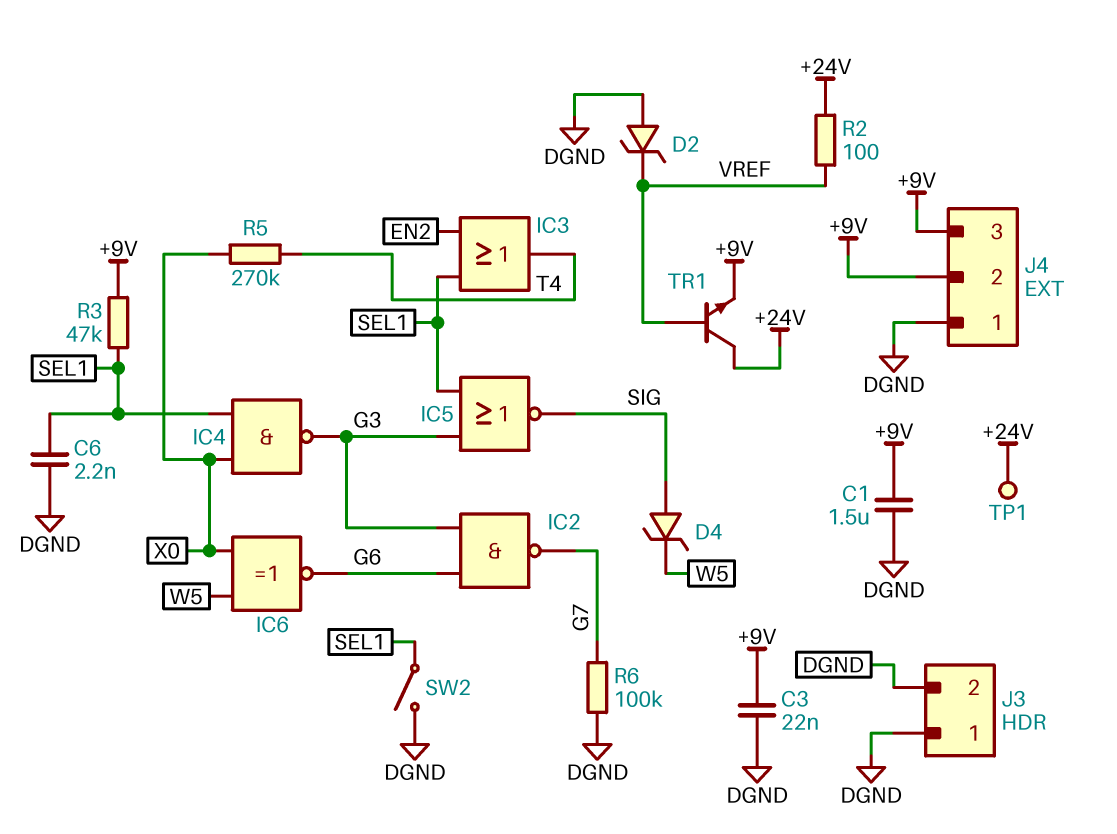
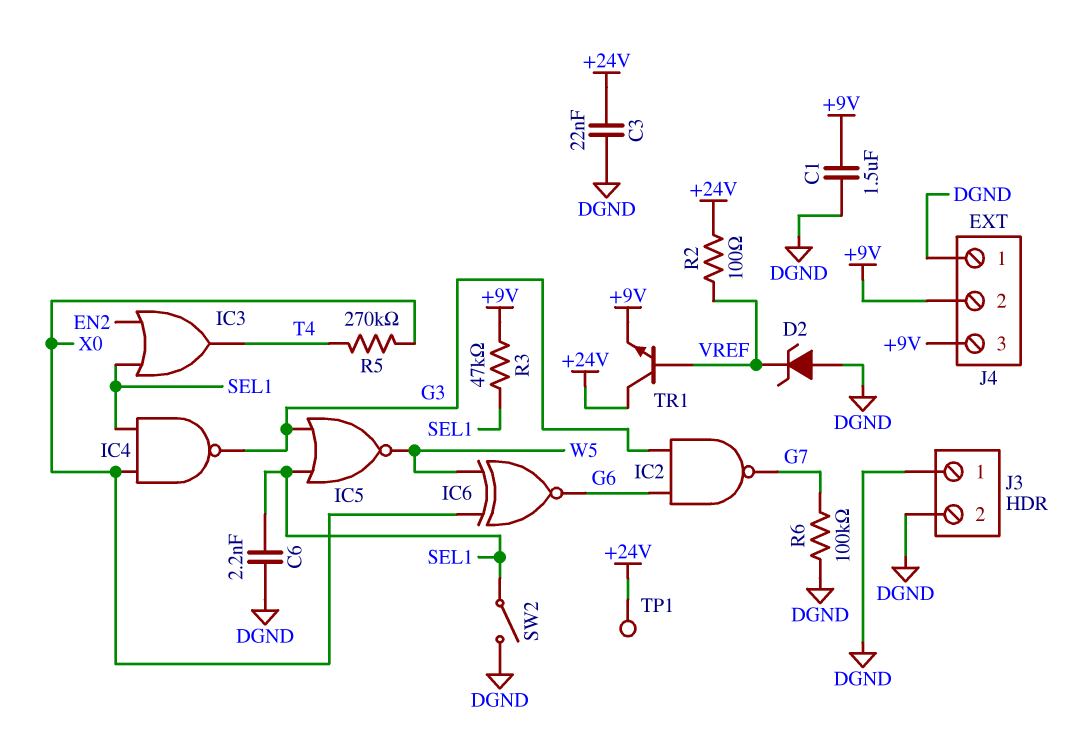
C3: 22nF (+9V, DGND) -> 22nF (+24V, DGND)
D4: zener (A SIG, K W5) -> none
IC5: NOR (in G3, in SEL1, out SIG) -> NOR (in G3, in SEL1, out W5)

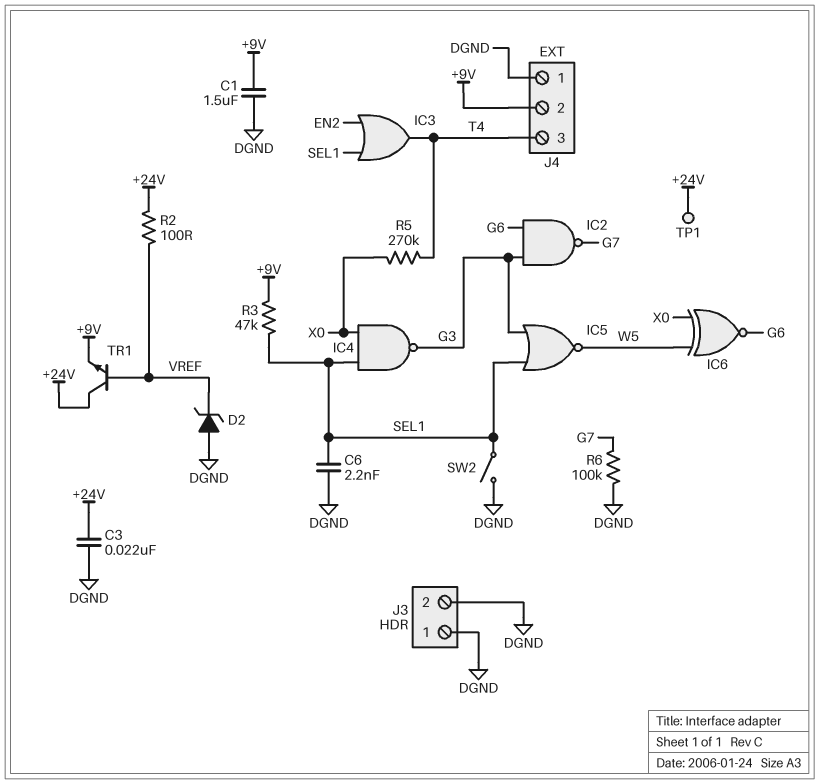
J4 pin 3: +9V -> T4

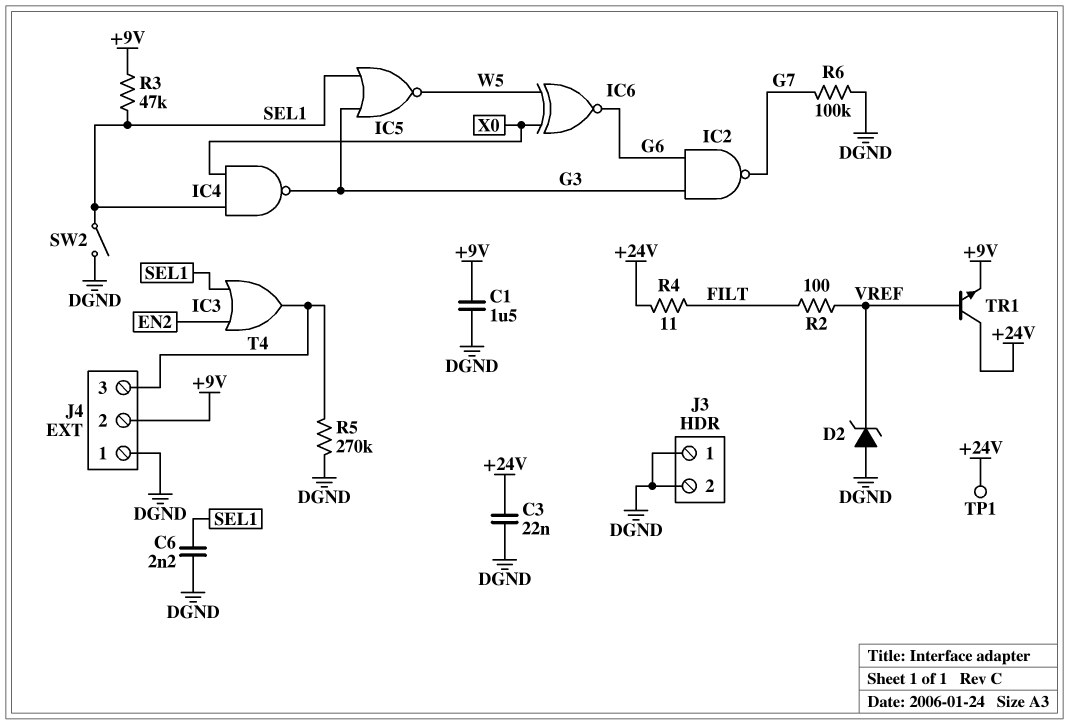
R2: 100 (+24V, VREF) -> 100 (FILT, VREF)
R4: none -> 11 (+24V, FILT)
R5: 270k (T4, X0) -> 270k (DGND, T4)

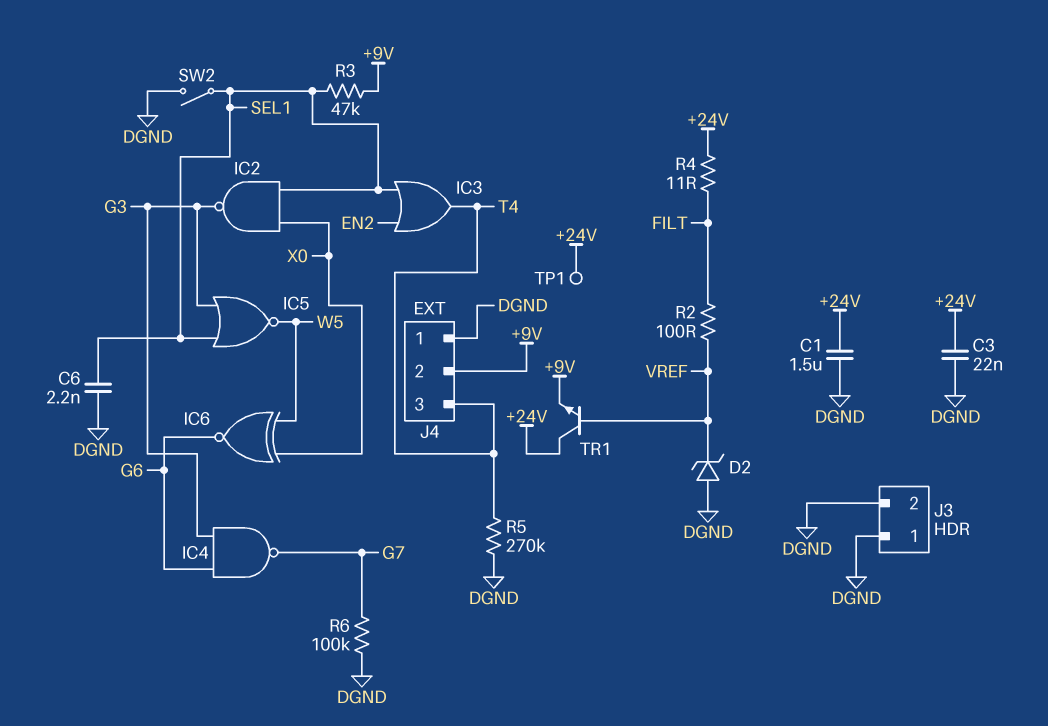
C1: 1.5uF (+9V, DGND) -> 1.5uF (+24V, DGND)
IC2: NAND (in G3, in G6, out G7) -> NAND (in SEL1, in X0, out G3)
IC4: NAND (in SEL1, in X0, out G3) -> NAND (in G3, in G6, out G7)

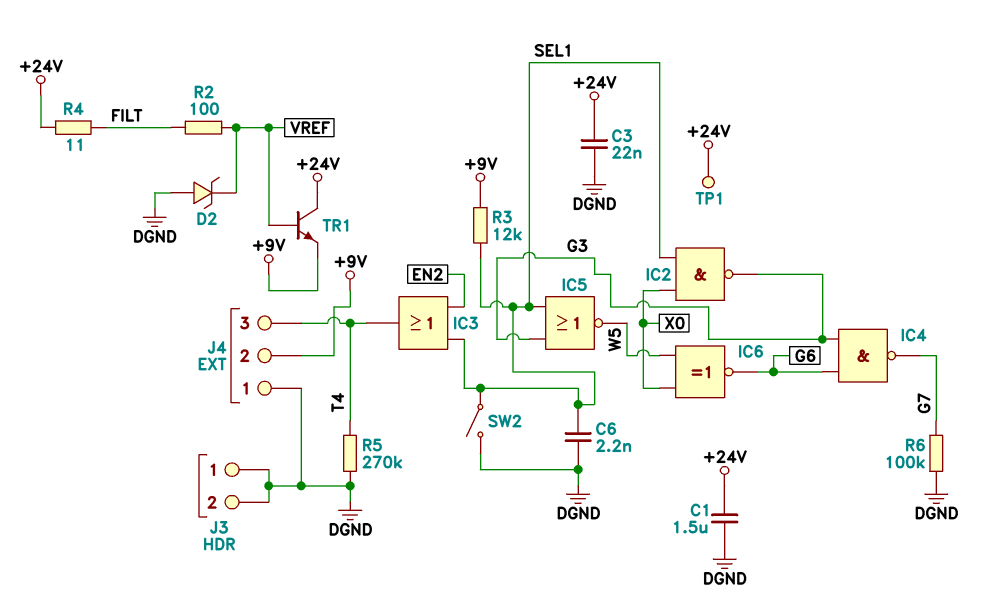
R3: 47k (+9V, SEL1) -> 12k (+9V, SEL1)

